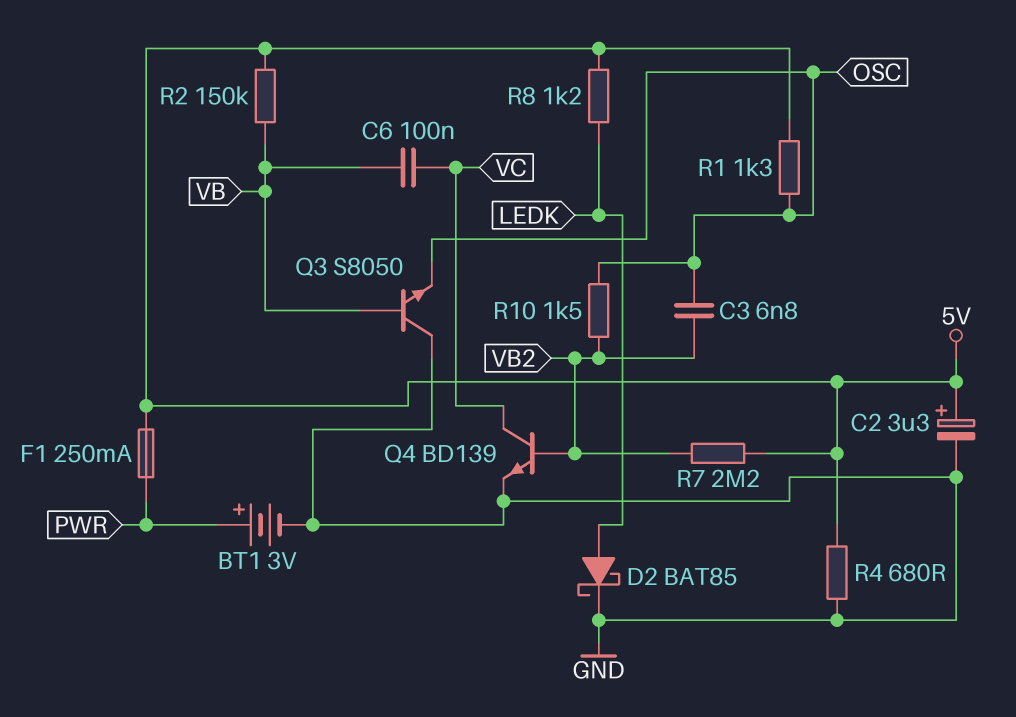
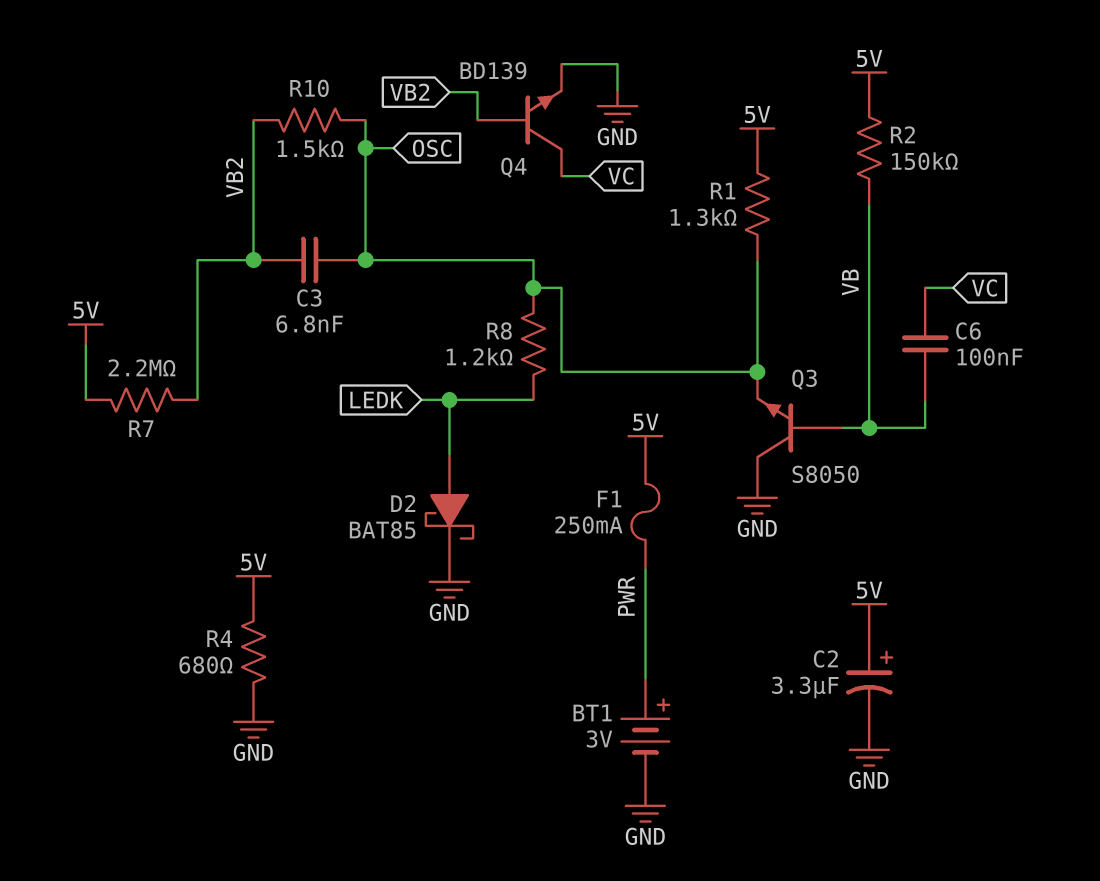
R8: 1.2k (5V, LEDK) -> 1.2k (LEDK, OSC)

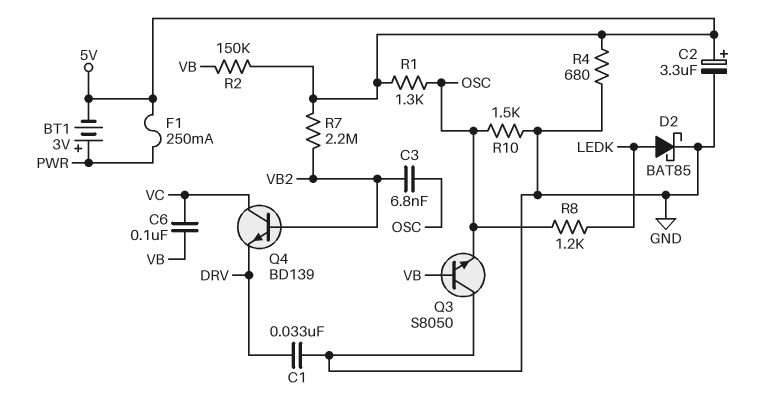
BT1: 3V (plus PWR, minus GND) -> 3V (plus PWR, minus 5V)
C1: none -> 33nF (DRV, GND)
Q4: NPN BD139 (B VB2, C VC, E GND) -> NPN BD139 (B VB2, C VC, E DRV)
R10: 1.5k (OSC, VB2) -> 1.5k (GND, OSC)

